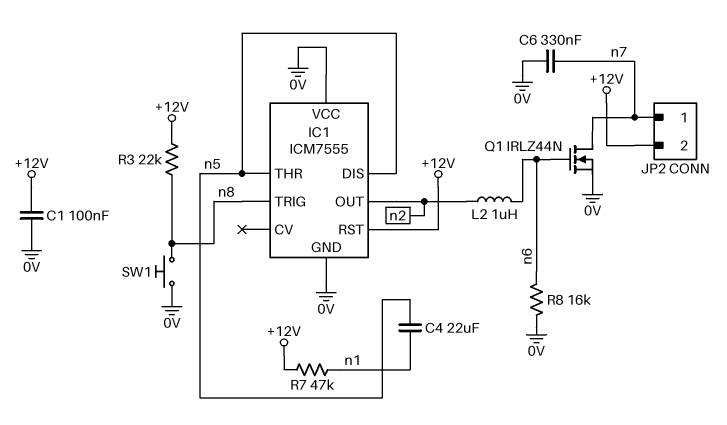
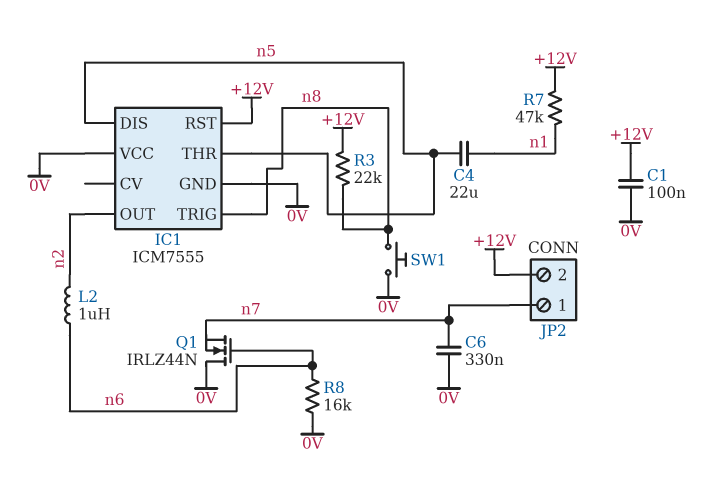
Q1: NMOS IRLZ44N (G n6, D n7, S 0V) -> NMOS IRLZ44N (G n6, D 0V, S n7)

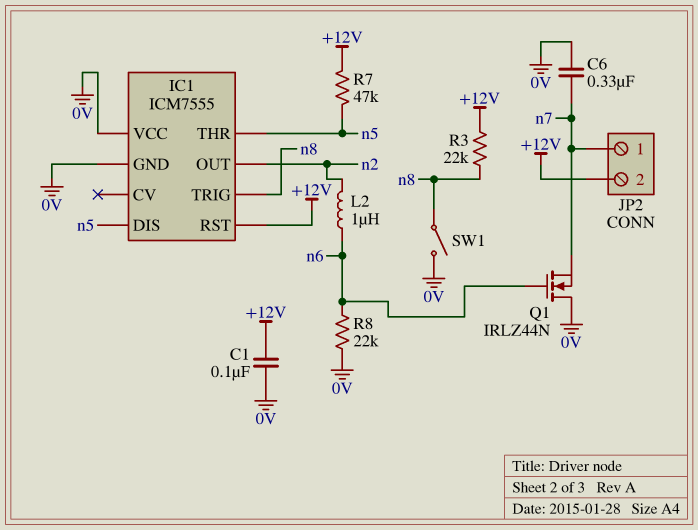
C4: 22uF (n1, n5) -> none
R7: 47k (+12V, n1) -> 47k (+12V, n5)
R8: 16k (0V, n6) -> 22k (0V, n6)
SW1: button (0V, n8) -> switch (0V, n8)

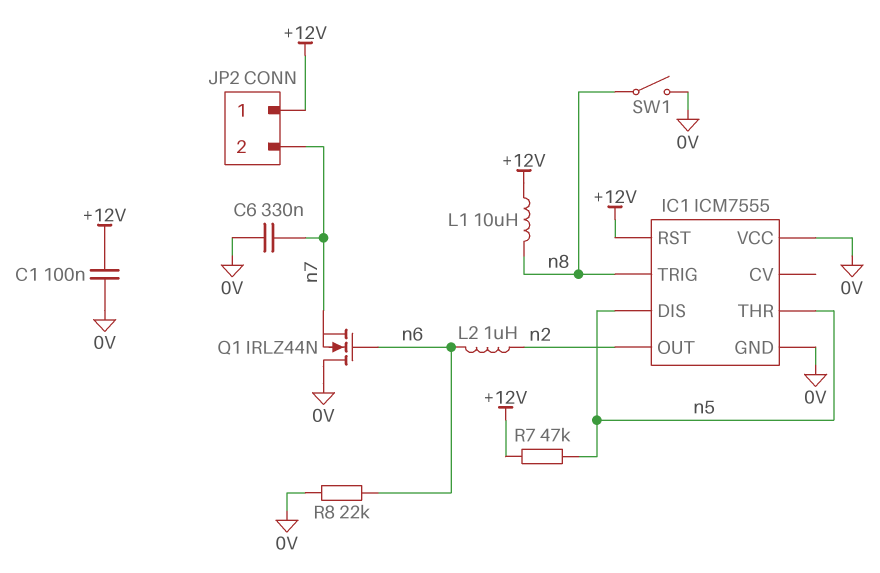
JP2 pin 1: n7 -> +12V
JP2 pin 2: +12V -> n7
L1: none -> 10uH (+12V, n8)
R3: 22k (+12V, n8) -> none

